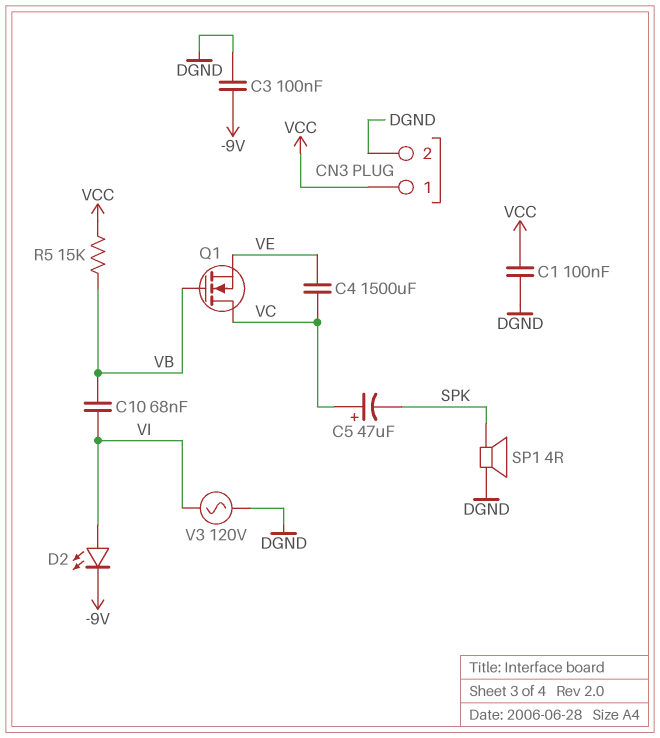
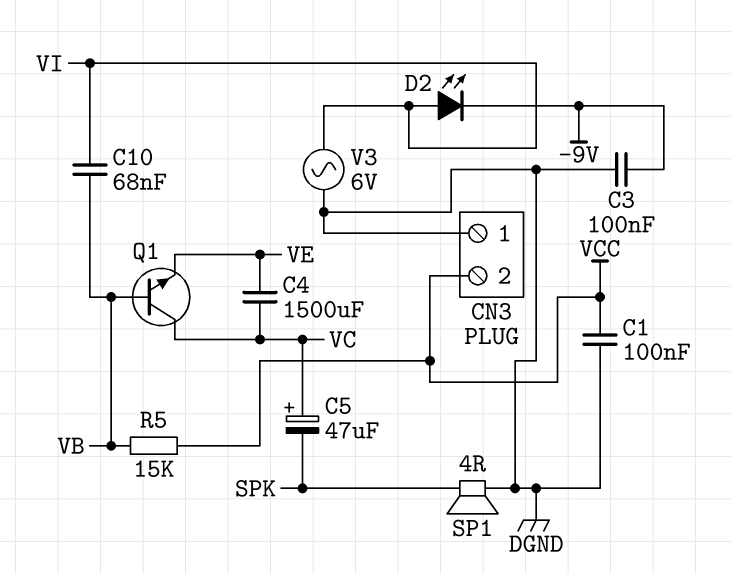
CN3 pin 1: VCC -> DGND
CN3 pin 2: DGND -> VCC
Q1: NMOS (G VB, D VC, S VE) -> NPN (B VB, C VC, E VE)
V3: AC 120V (DGND, VI) -> AC 6V (DGND, VI)

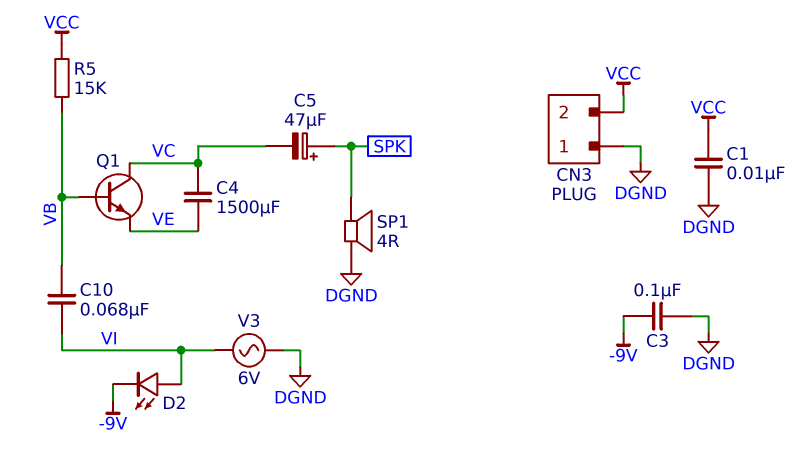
C1: 100nF (DGND, VCC) -> 10nF (DGND, VCC)
C5: 47uF (plus VC, minus SPK) -> 47uF (plus SPK, minus VC)

